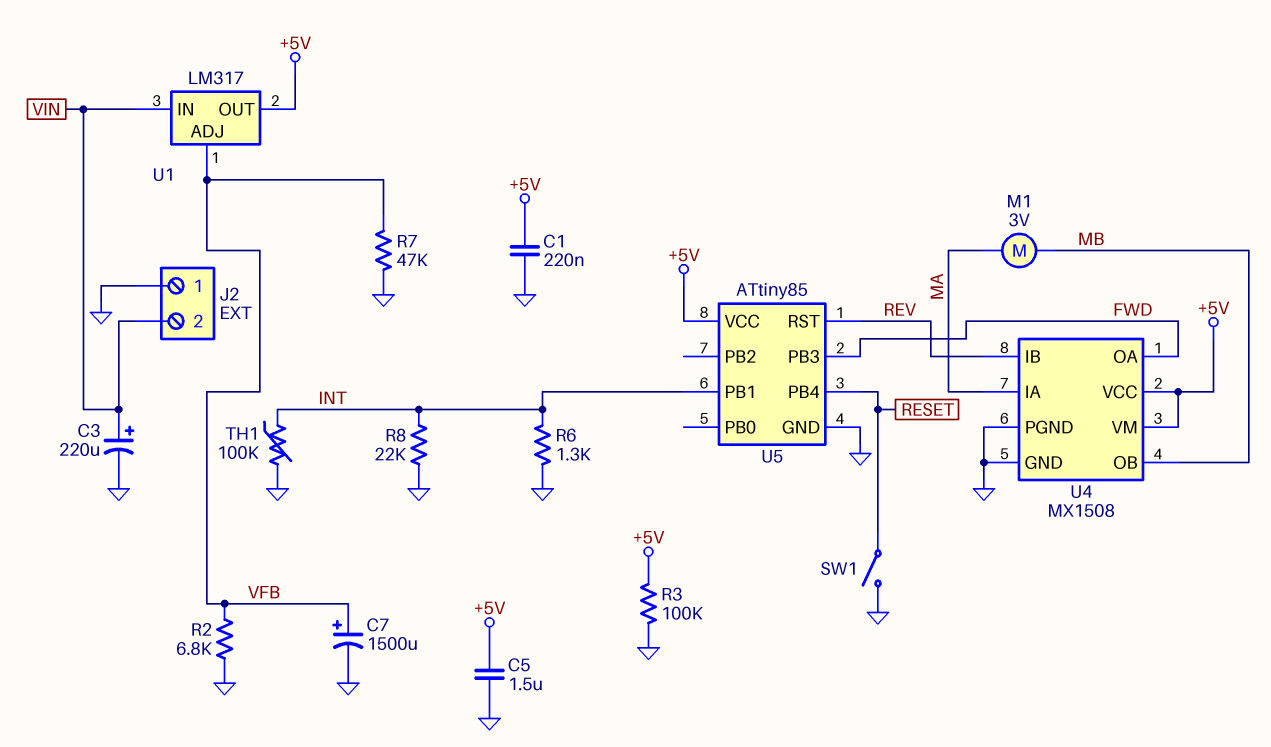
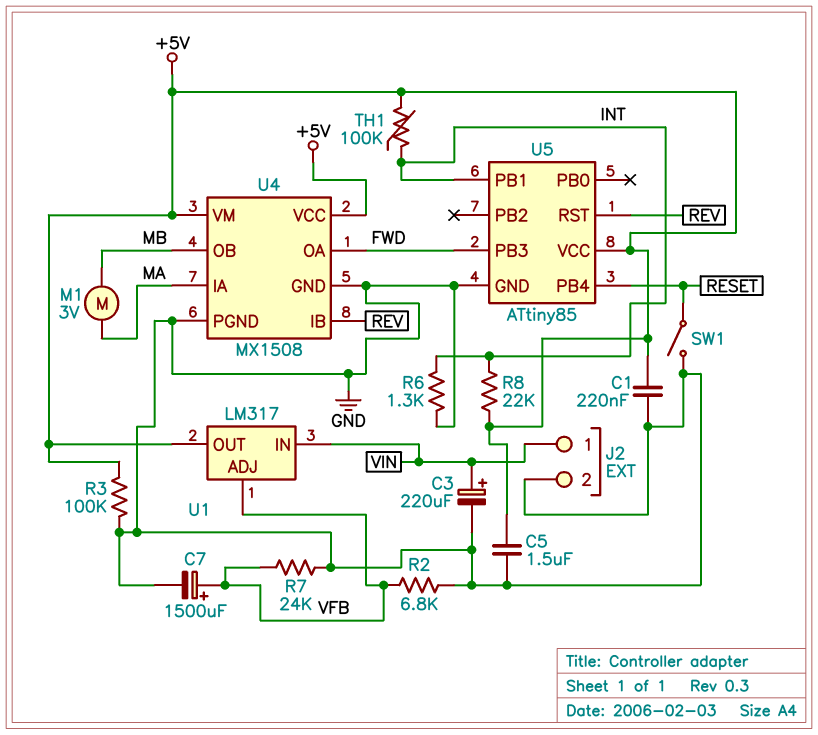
J2 pin 1: GND -> VIN
J2 pin 2: VIN -> GND
R7: 47k (GND, VFB) -> 24k (GND, VFB)
R8: 22k (GND, INT) -> 22k (+5V, INT)
TH1: 100k (GND, INT) -> 100k (+5V, INT)

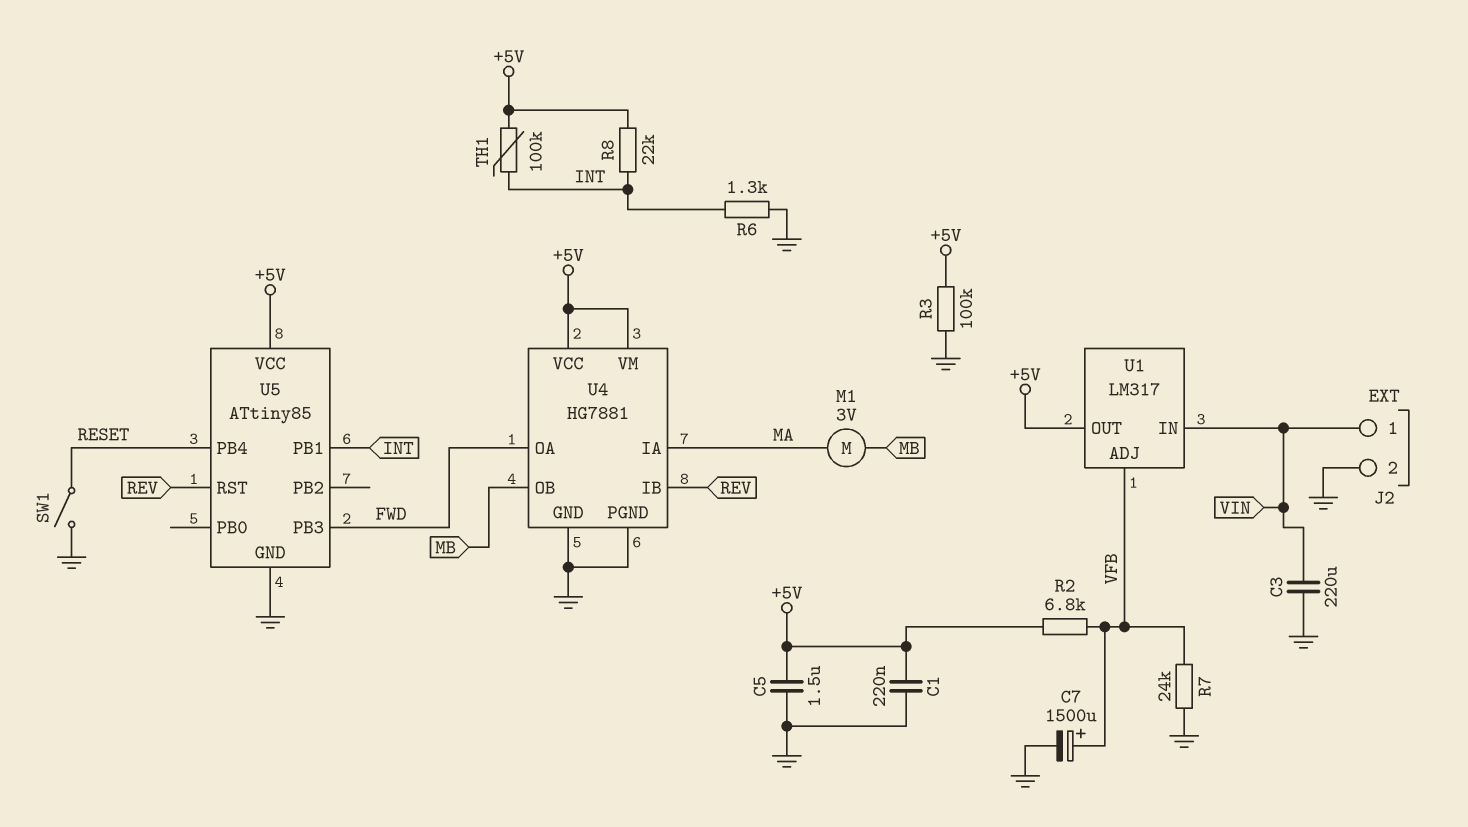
C3: 220uF (plus VIN, minus GND) -> 220uF (GND, VIN)
R2: 6.8k (GND, VFB) -> 6.8k (+5V, VFB)
U4: MX1508 -> HG7881

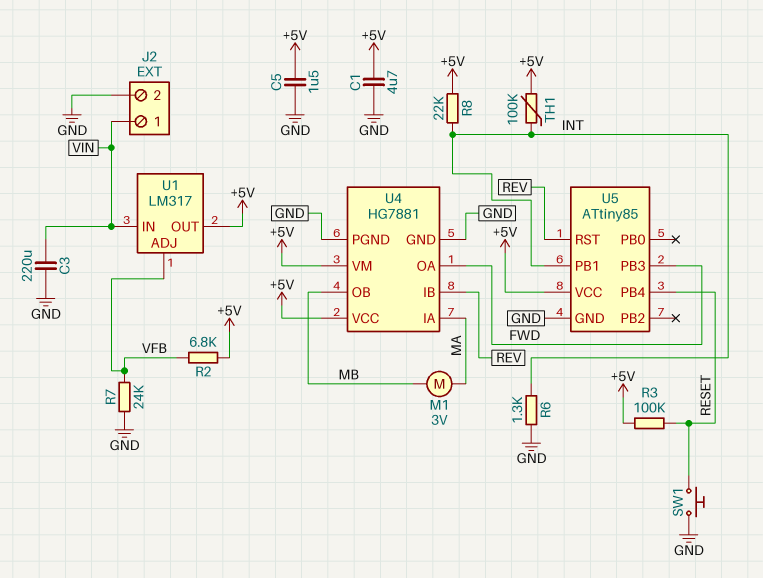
C1: 220nF (+5V, GND) -> 4.7uF (+5V, GND)
C7: 1500uF (plus VFB, minus GND) -> none
R3: 100k (+5V, GND) -> 100k (+5V, RESET)
SW1: switch (GND, RESET) -> button (GND, RESET)

